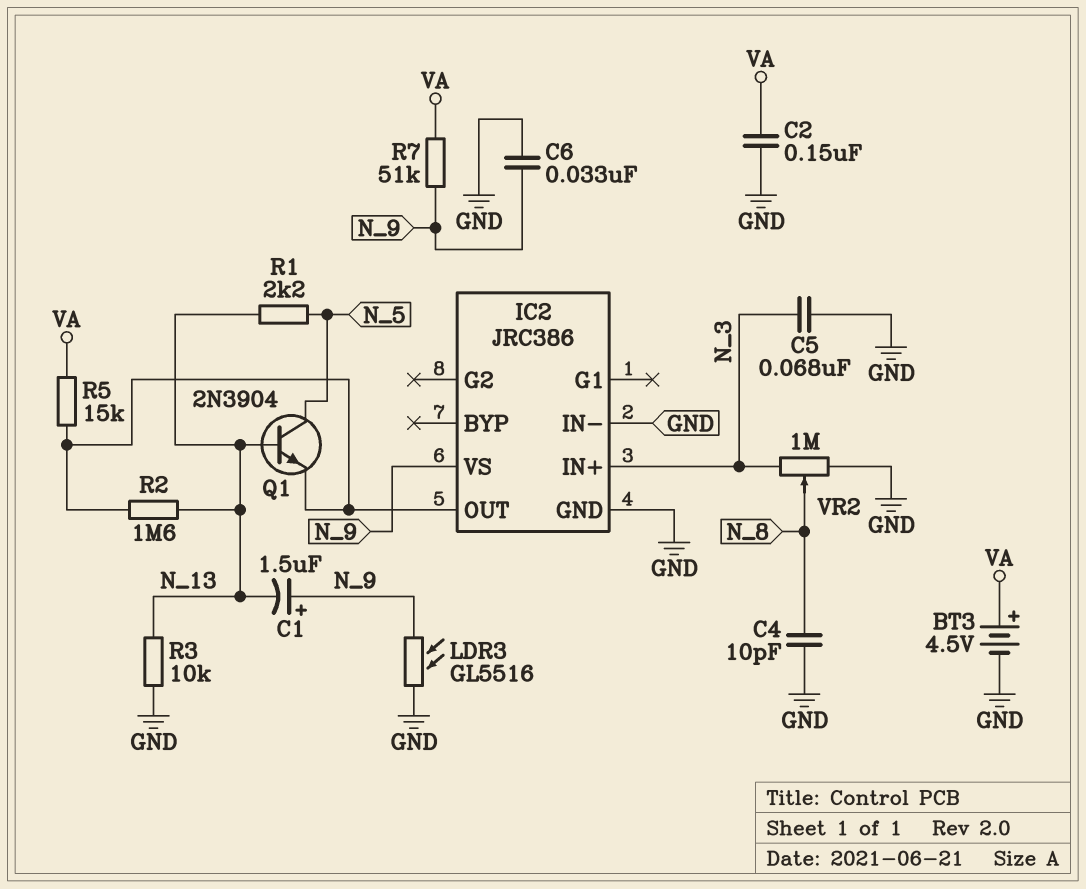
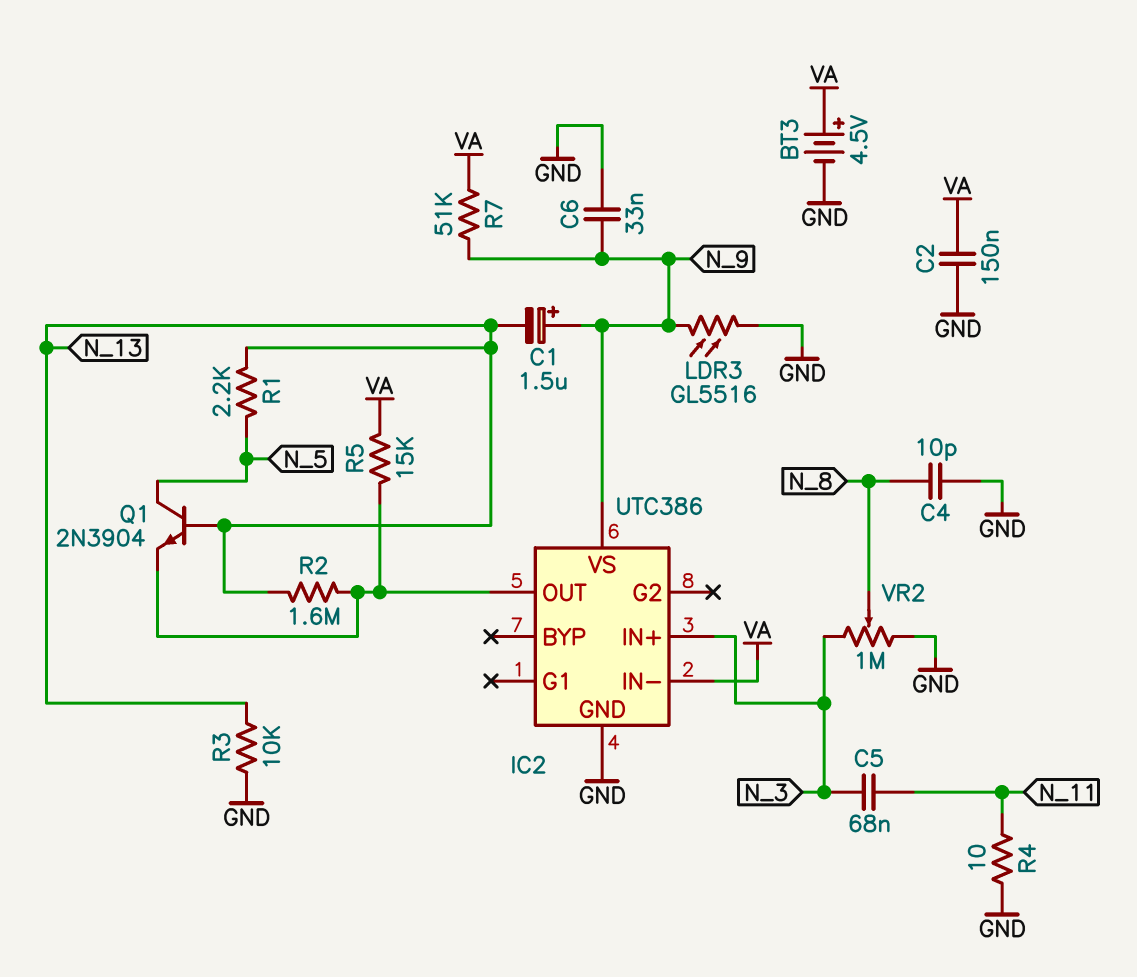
C5: 68nF (GND, N_3) -> 68nF (N_3, N_11)
IC2: JRC386 -> UTC386
IC2 pin IN-: GND -> VA
R4: none -> 10 (GND, N_11)

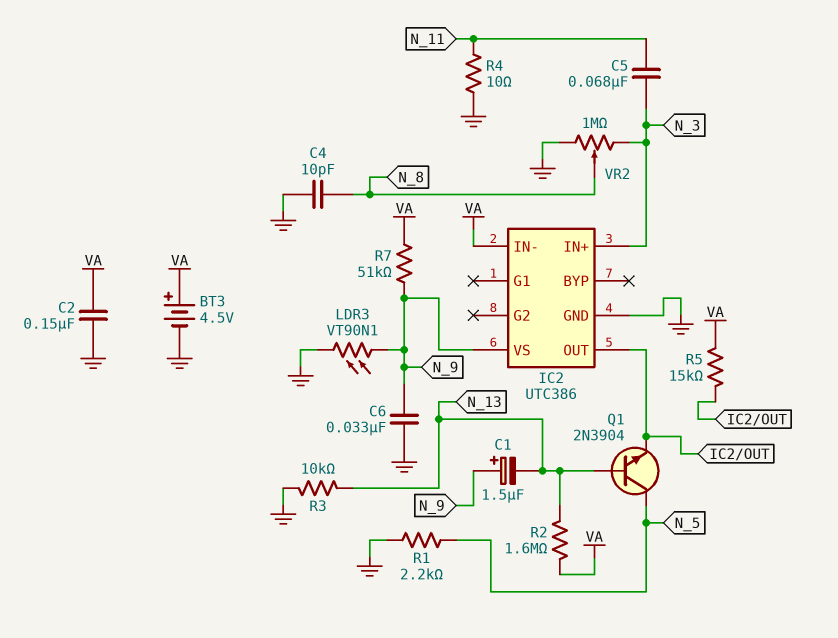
LDR3: GL5516 (GND, N_9) -> VT90N1 (GND, N_9)
R1: 2.2k (N_5, N_13) -> 2.2k (GND, N_5)
R2: 1.6M (IC2/OUT, N_13) -> 1.6M (N_13, VA)

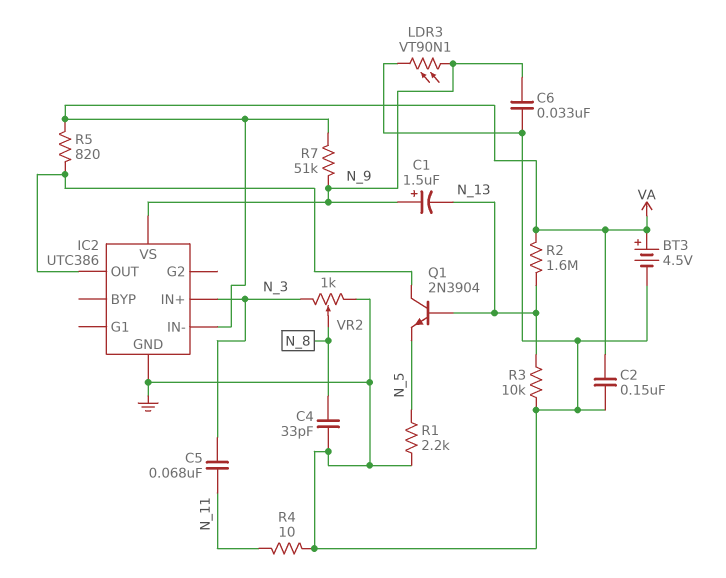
C4: 10pF (GND, N_8) -> 33pF (GND, N_8)
Q1: NPN 2N3904 (B N_13, C N_5, E IC2/OUT) -> NPN 2N3904 (B N_13, C IC2/OUT, E N_5)
R5: 15k (IC2/OUT, VA) -> 820 (IC2/OUT, VA)
VR2: 1M (GND, N_3, wiper N_8) -> 1k (GND, N_3, wiper N_8)

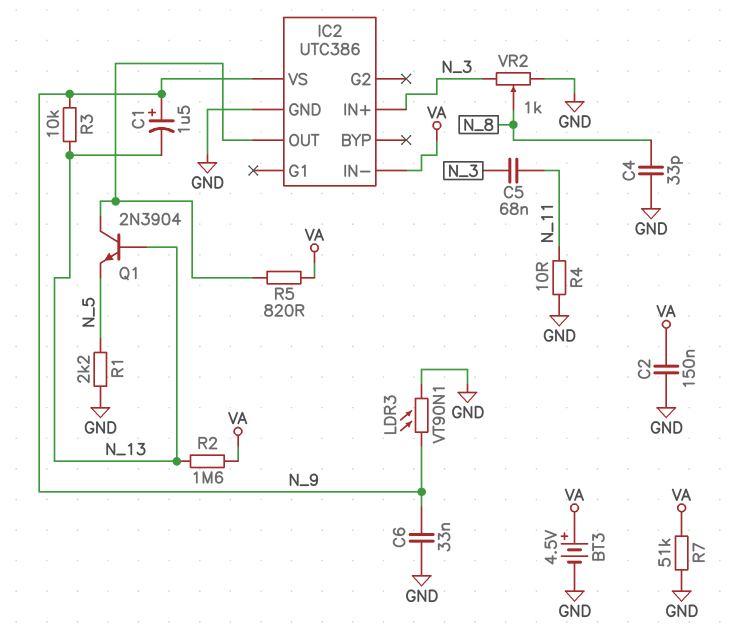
R3: 10k (GND, N_13) -> 10k (N_9, N_13)
R7: 51k (N_9, VA) -> 51k (GND, VA)

